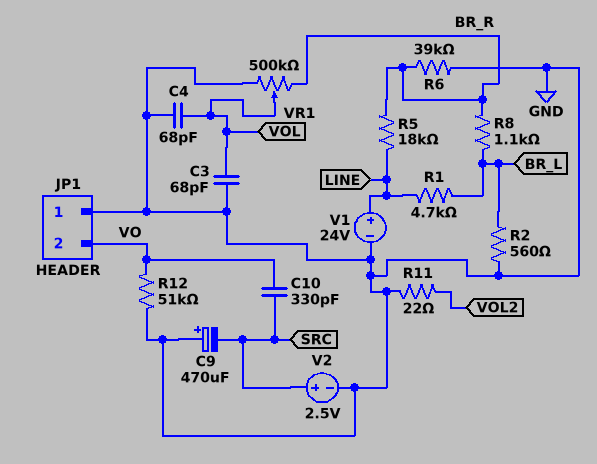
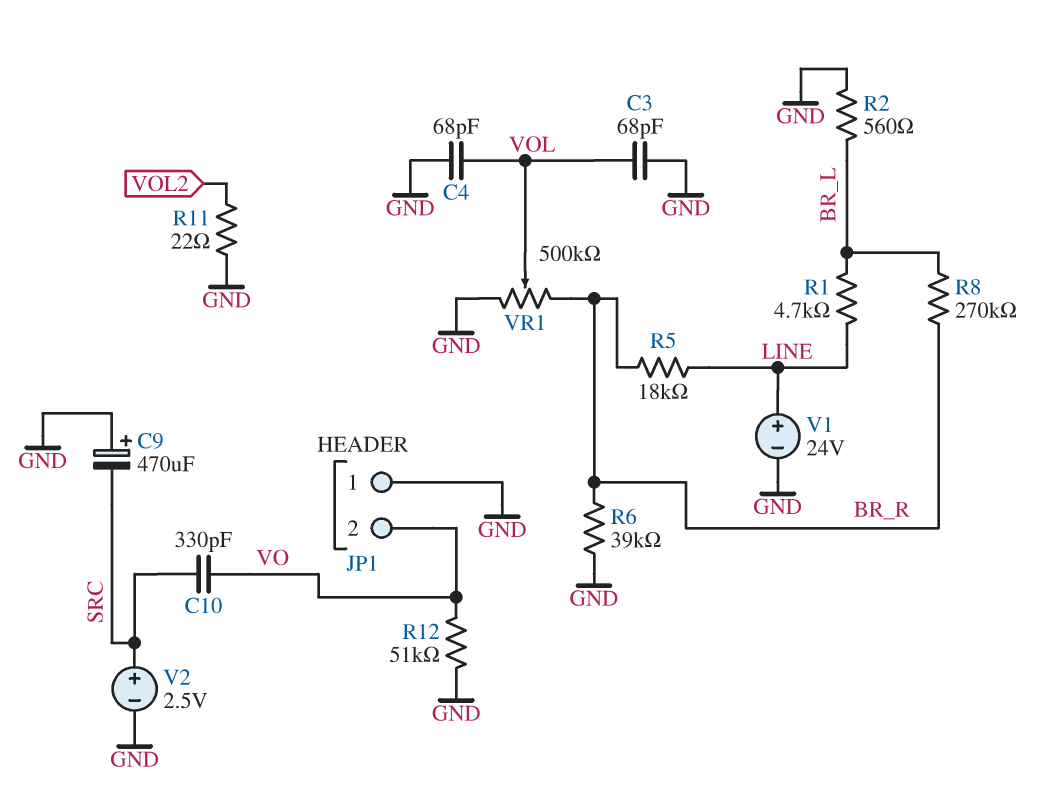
R8: 1.1k (BR_L, BR_R) -> 270k (BR_L, BR_R)

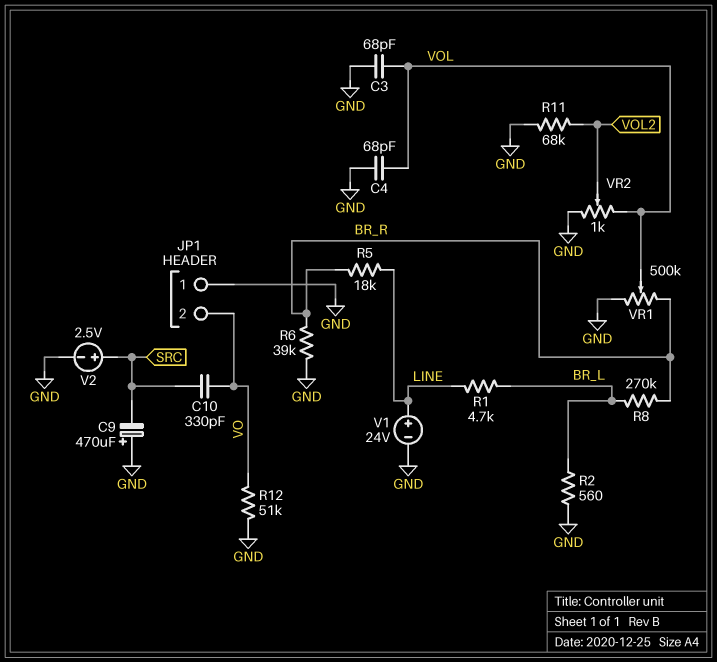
R11: 22 (GND, VOL2) -> 68k (GND, VOL2)
VR2: none -> 1k (GND, VOL, wiper VOL2)

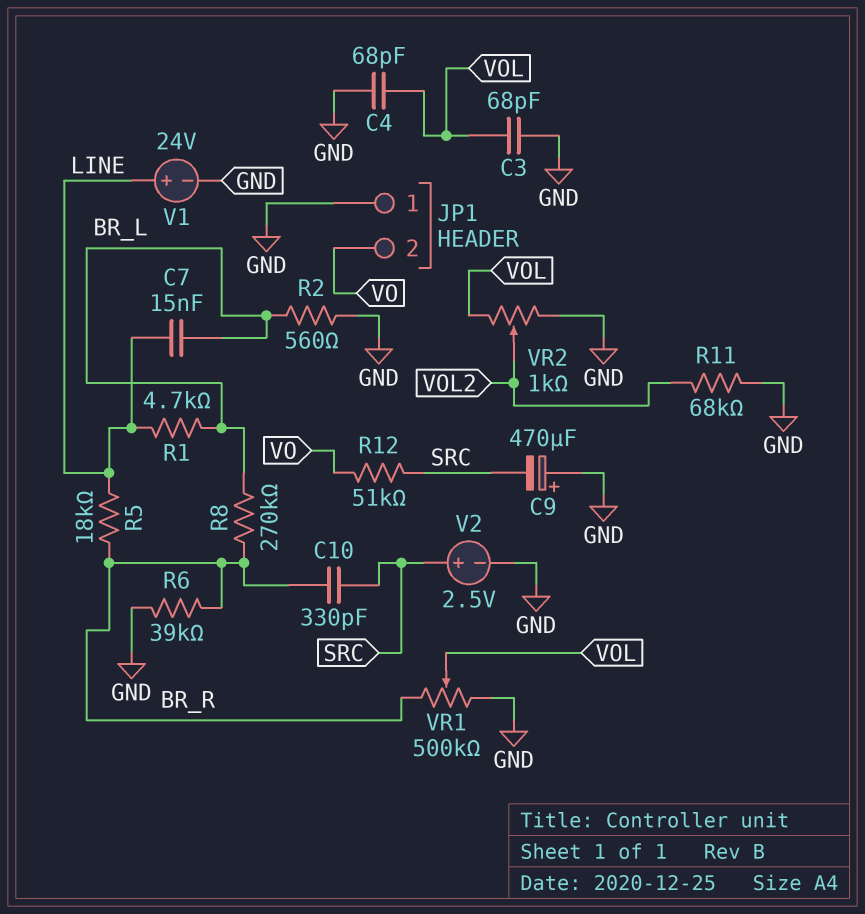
C7: none -> 15nF (BR_L, LINE)
C10: 330pF (SRC, VO) -> 330pF (BR_R, SRC)
R12: 51k (GND, VO) -> 51k (SRC, VO)

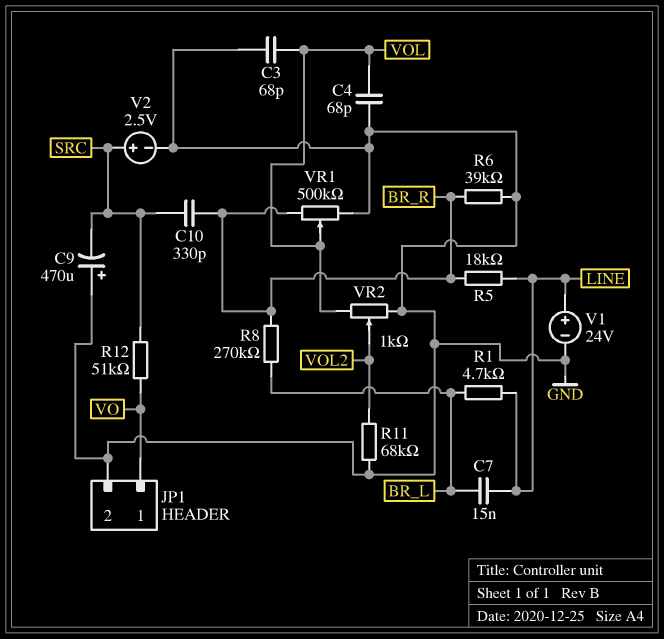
JP1 pin 1: GND -> VO
JP1 pin 2: VO -> GND
R2: 560 (BR_L, GND) -> none

